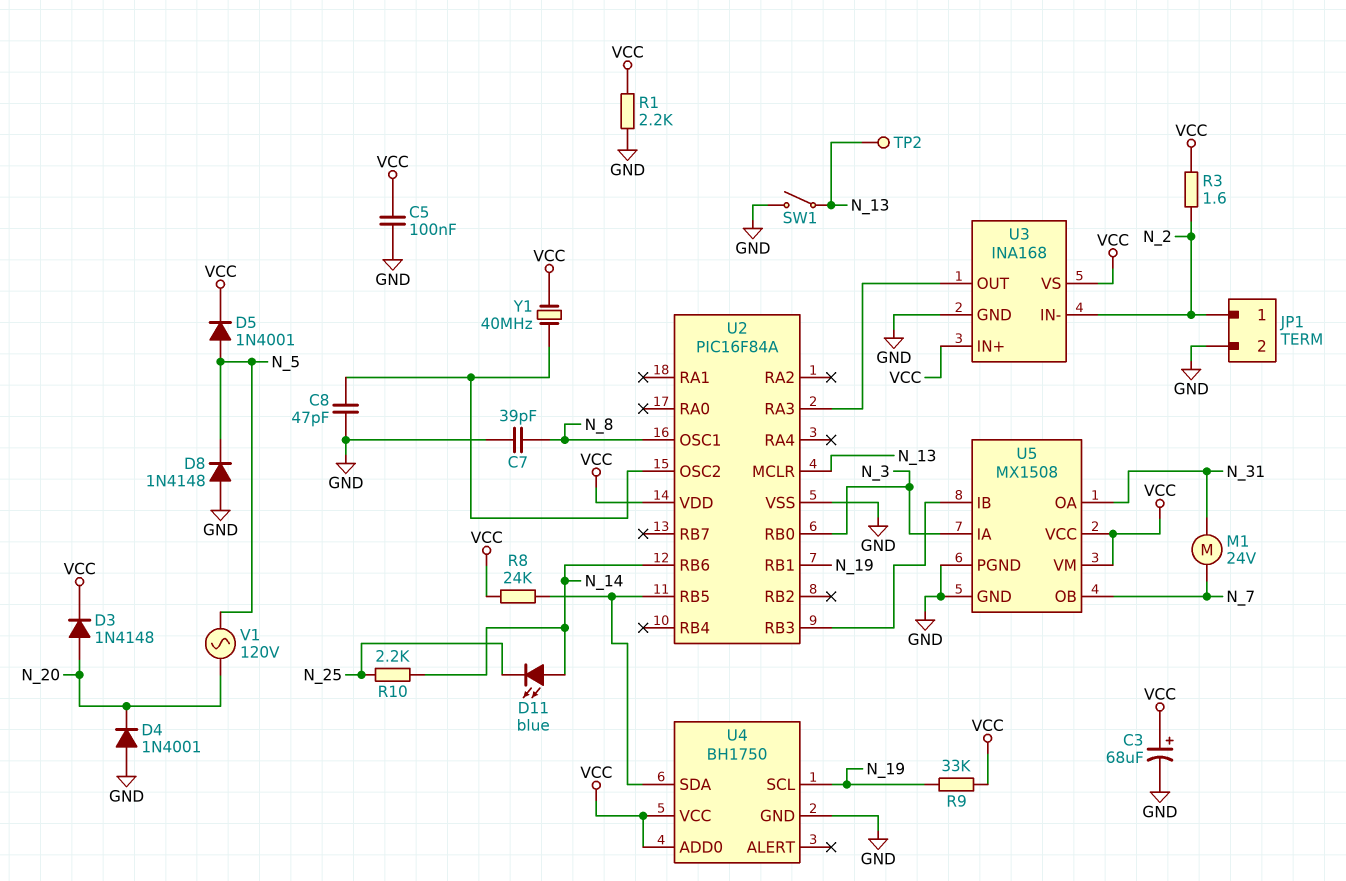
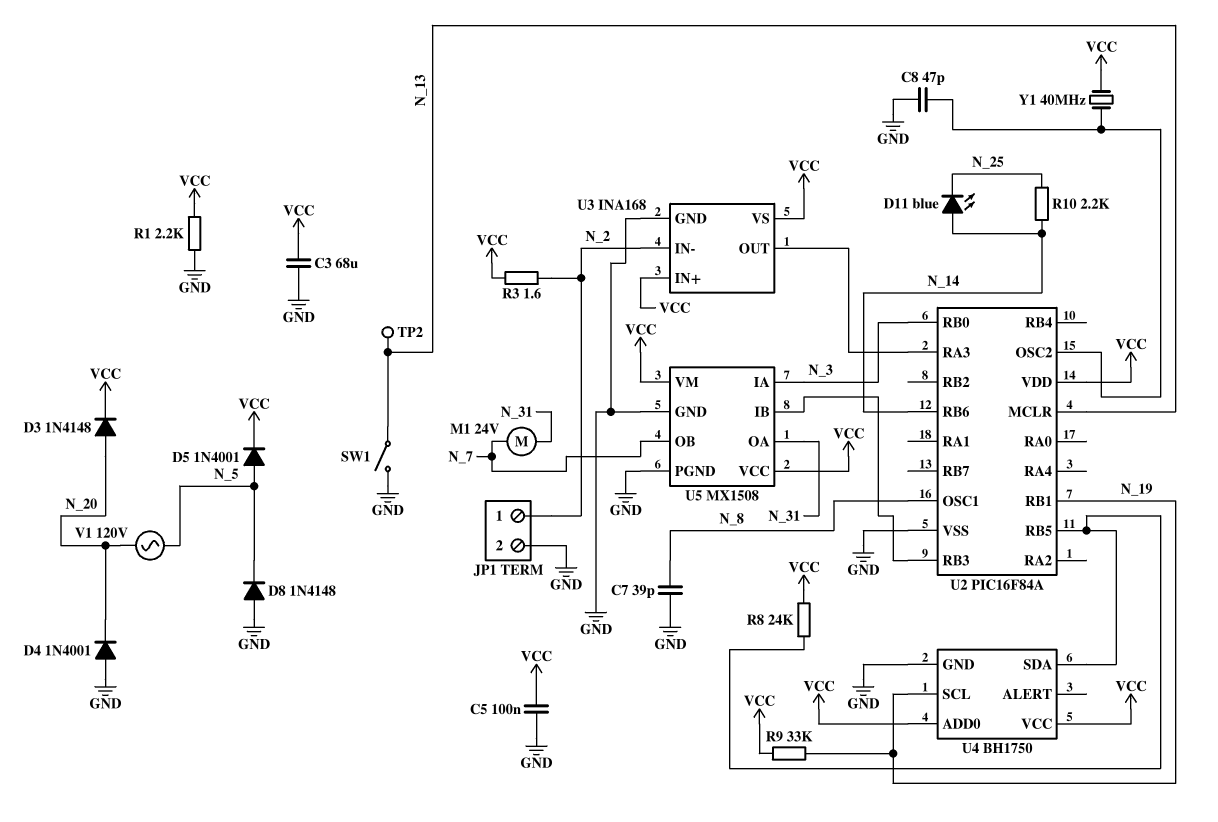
C3: 68uF (plus VCC, minus GND) -> 68uF (GND, VCC)

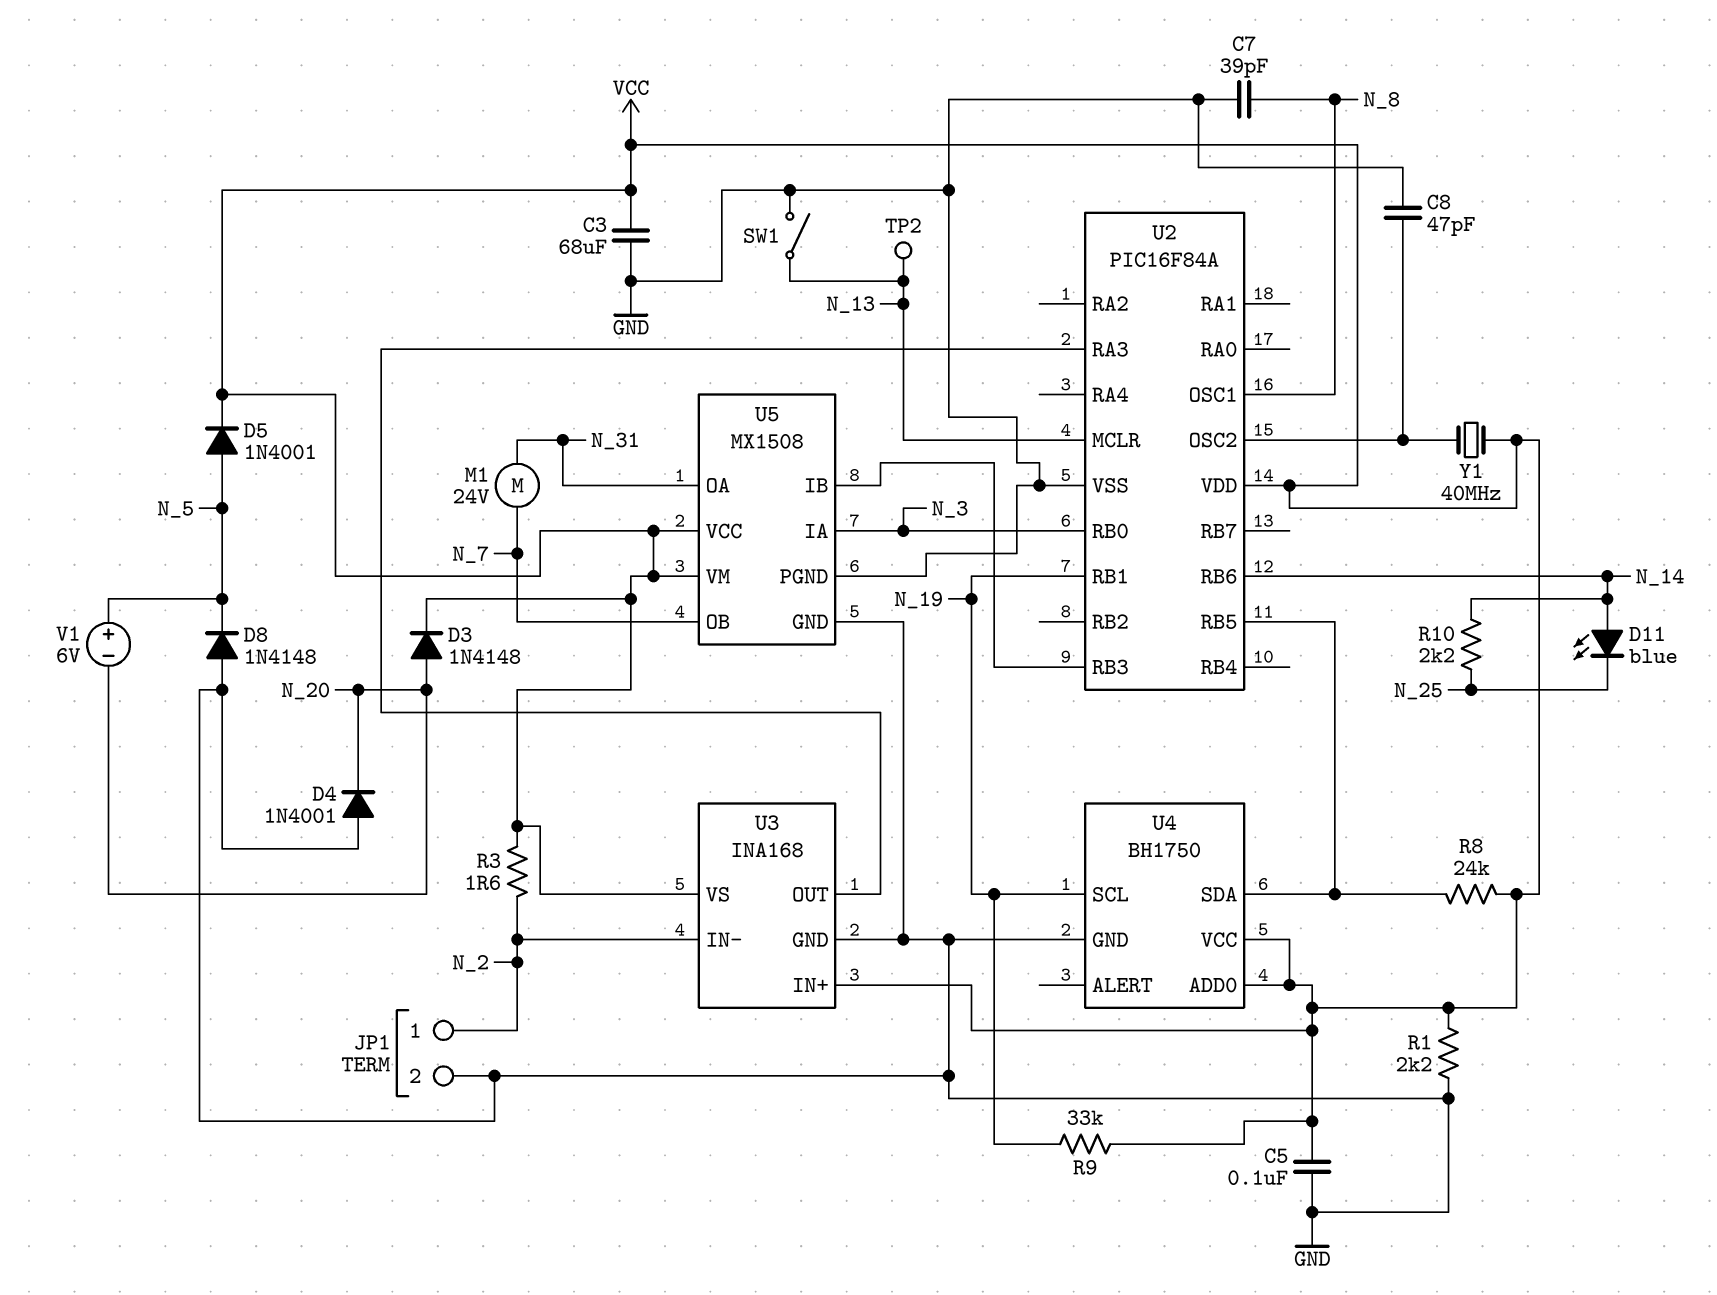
V1: AC 120V (N_5, N_20) -> 6V (plus N_5, minus N_20)

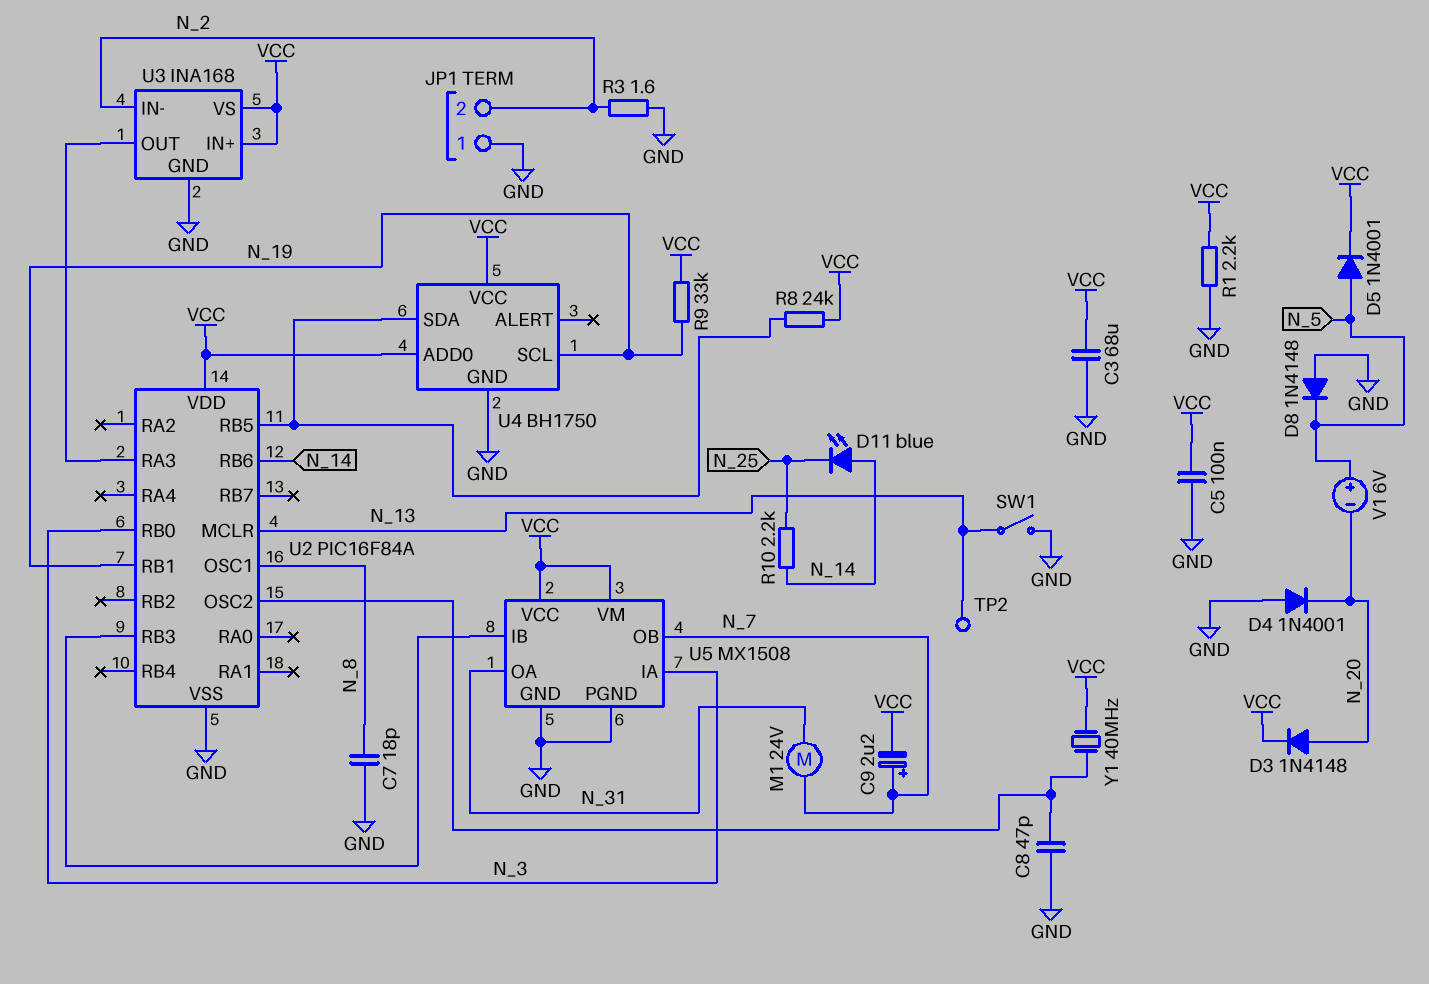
C7: 39pF (GND, N_8) -> 18pF (GND, N_8)
C9: none -> 2.2uF (plus N_7, minus VCC)
JP1 pin 1: N_2 -> GND
JP1 pin 2: GND -> N_2
R3: 1.6 (N_2, VCC) -> 1.6 (GND, N_2)

